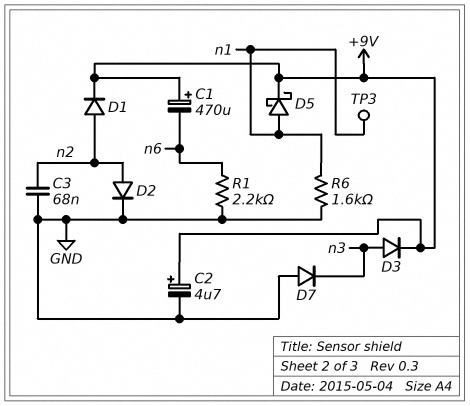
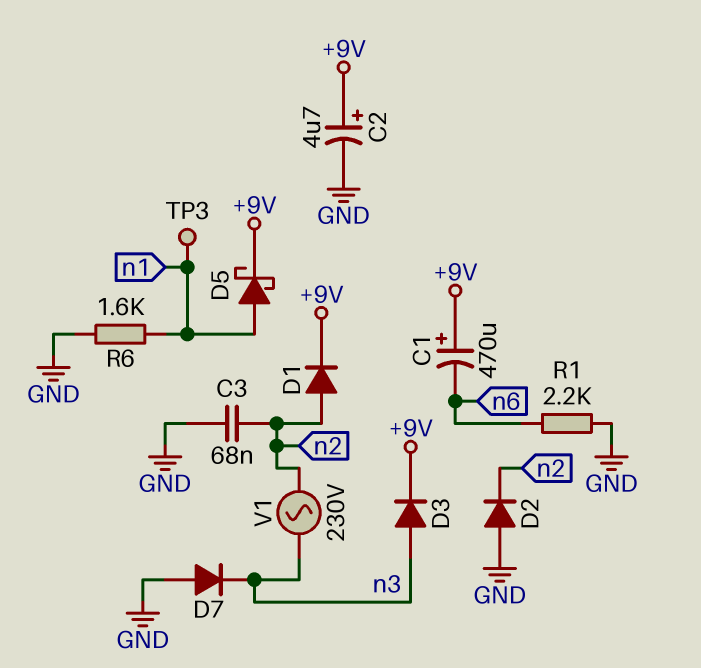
D2: diode (A n2, K GND) -> diode (A GND, K n2)
V1: none -> AC 230V (n2, n3)

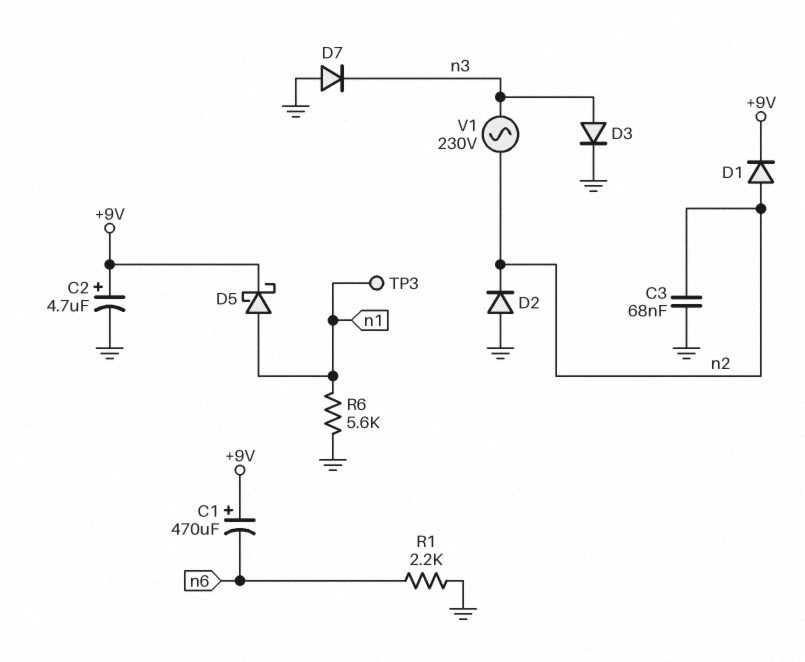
D3: diode (A n3, K +9V) -> diode (A n3, K GND)
R6: 1.6k (GND, n1) -> 5.6k (GND, n1)

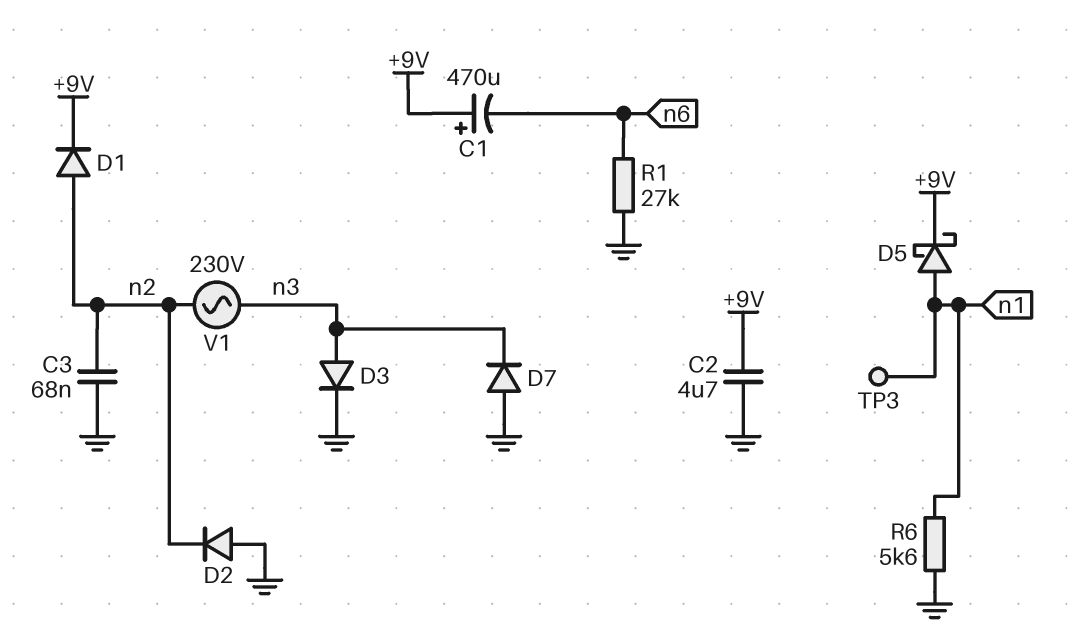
C2: 4.7uF (plus +9V, minus GND) -> 4.7uF (+9V, GND)
R1: 2.2k (GND, n6) -> 27k (GND, n6)

